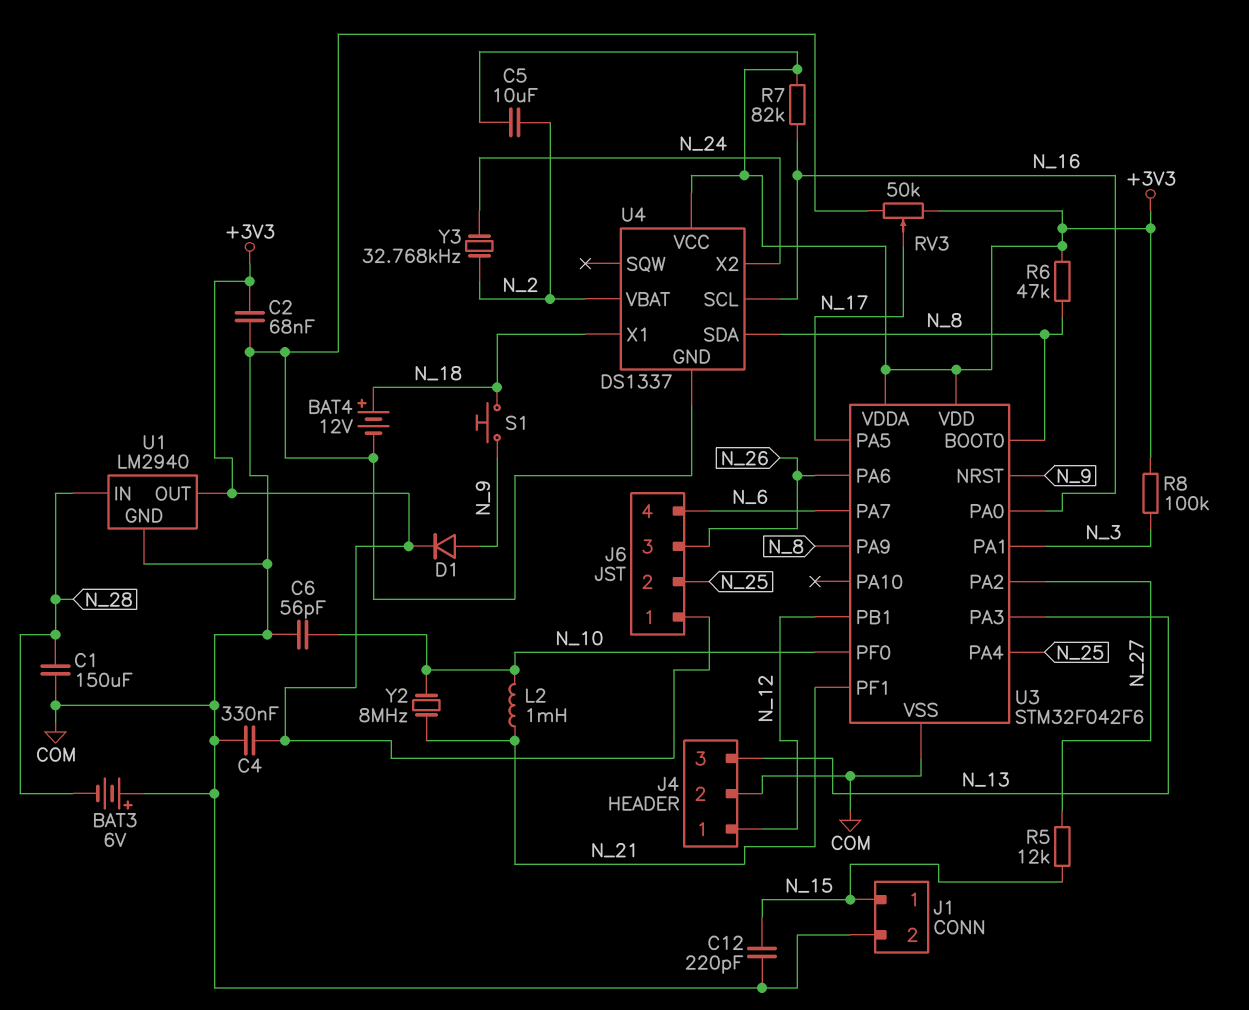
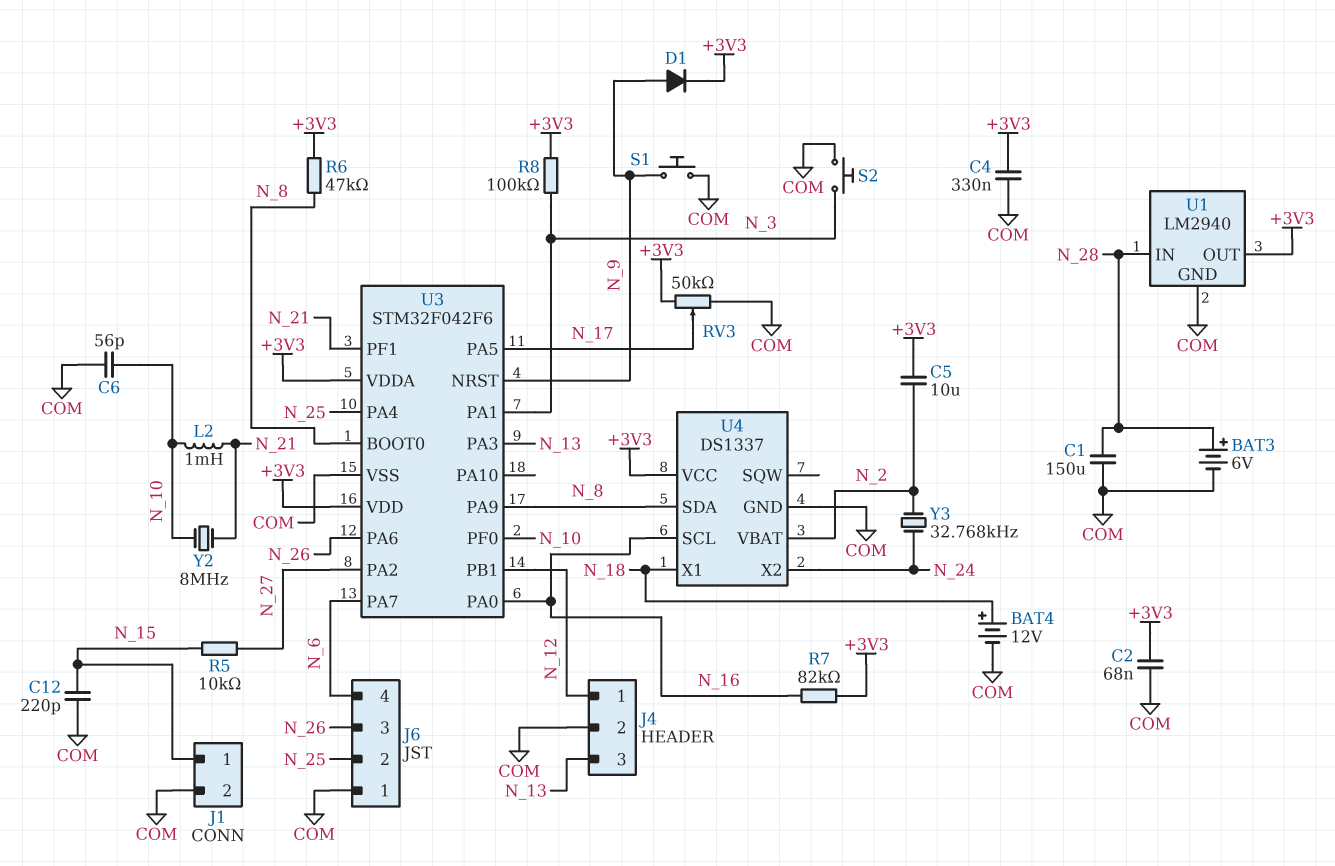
BAT3: 6V (plus COM, minus N_28) -> 6V (plus N_28, minus COM)
J6 pin 1: +3V3 -> COM
R5: 12k (N_15, N_27) -> 10k (N_15, N_27)
S1: button (N_9, N_18) -> button (COM, N_9)
S2: none -> button (COM, N_3)

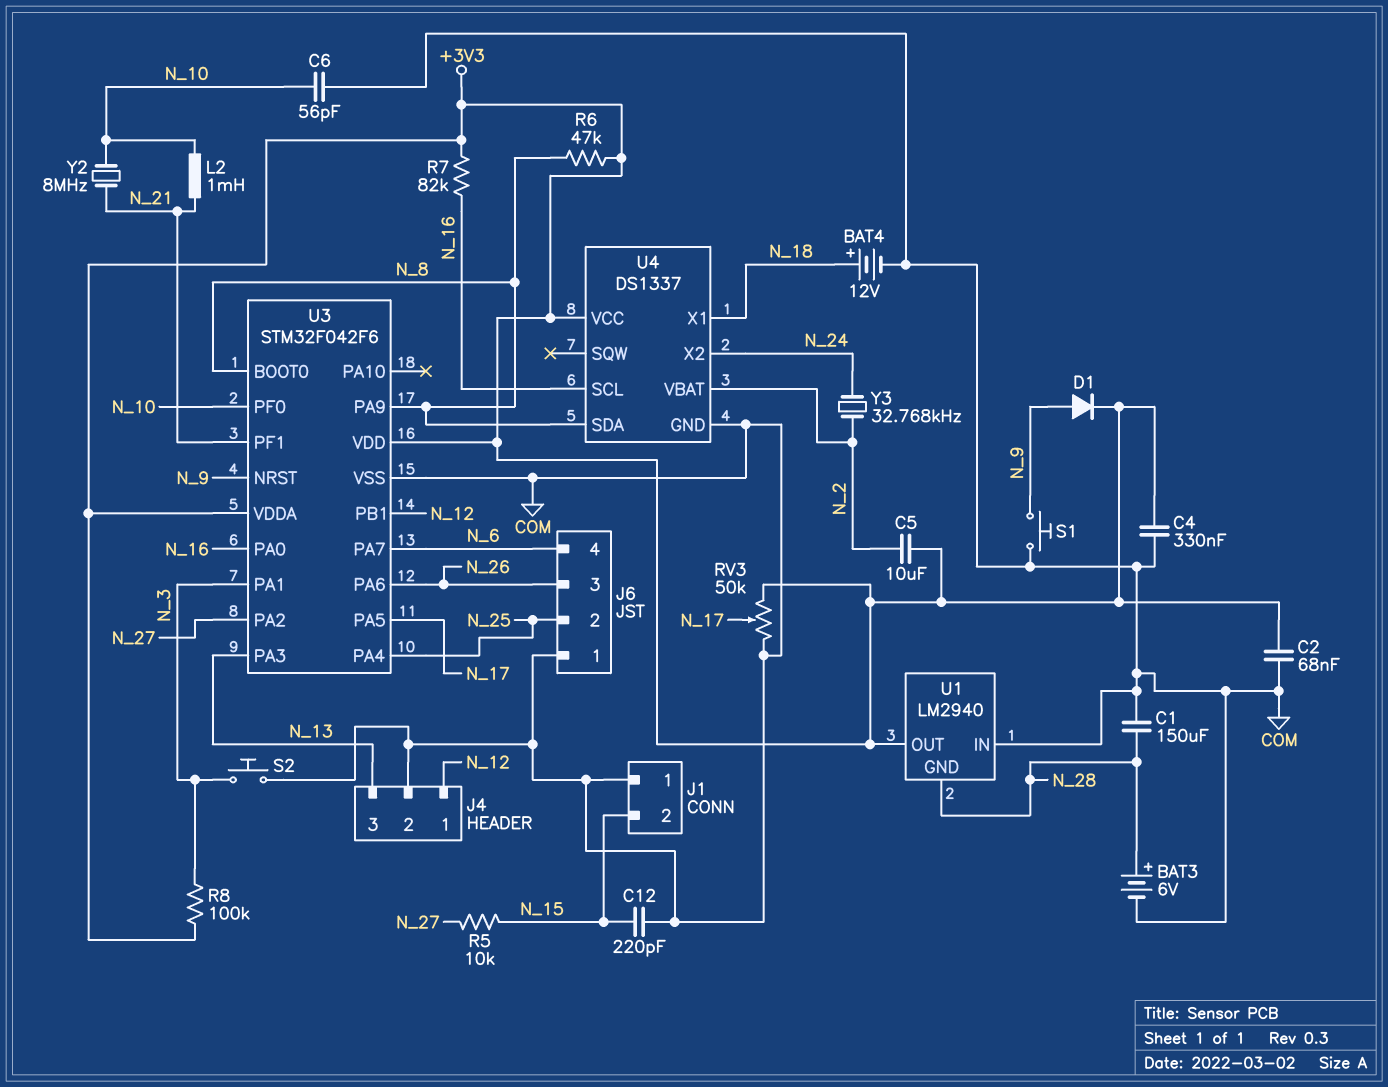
J1 pin 1: N_15 -> COM
J1 pin 2: COM -> N_15
U1 pin GND: COM -> N_28
U1 pin IN: N_28 -> COM

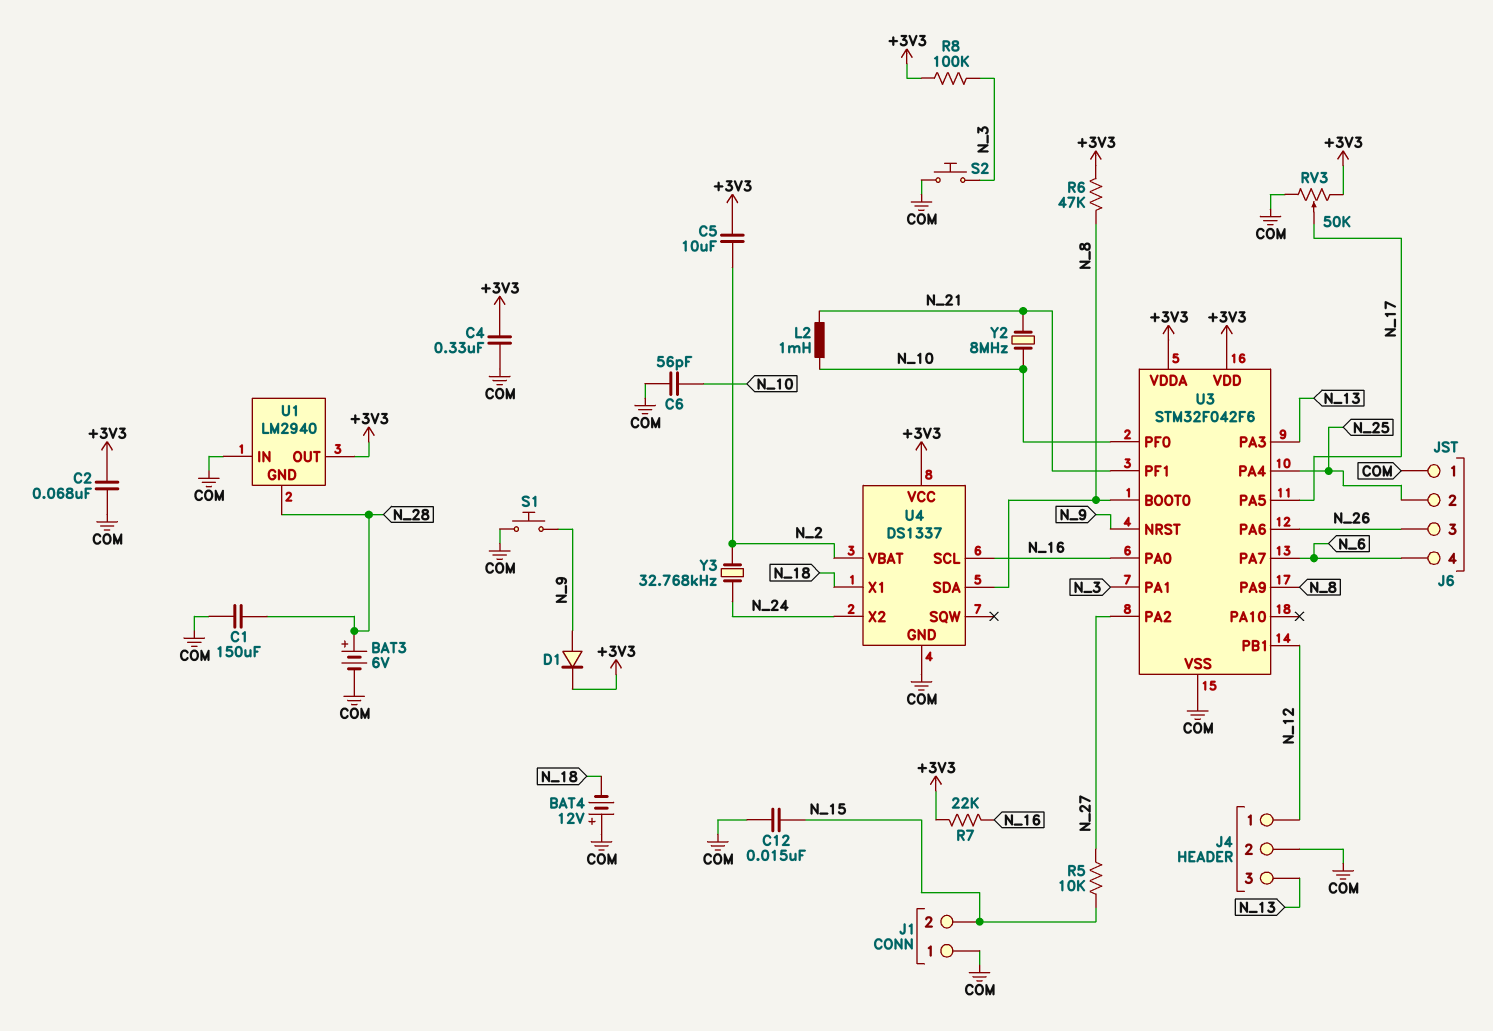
BAT4: 12V (plus N_18, minus COM) -> 12V (plus COM, minus N_18)
C12: 220pF (COM, N_15) -> 15nF (COM, N_15)
R7: 82k (+3V3, N_16) -> 22k (+3V3, N_16)

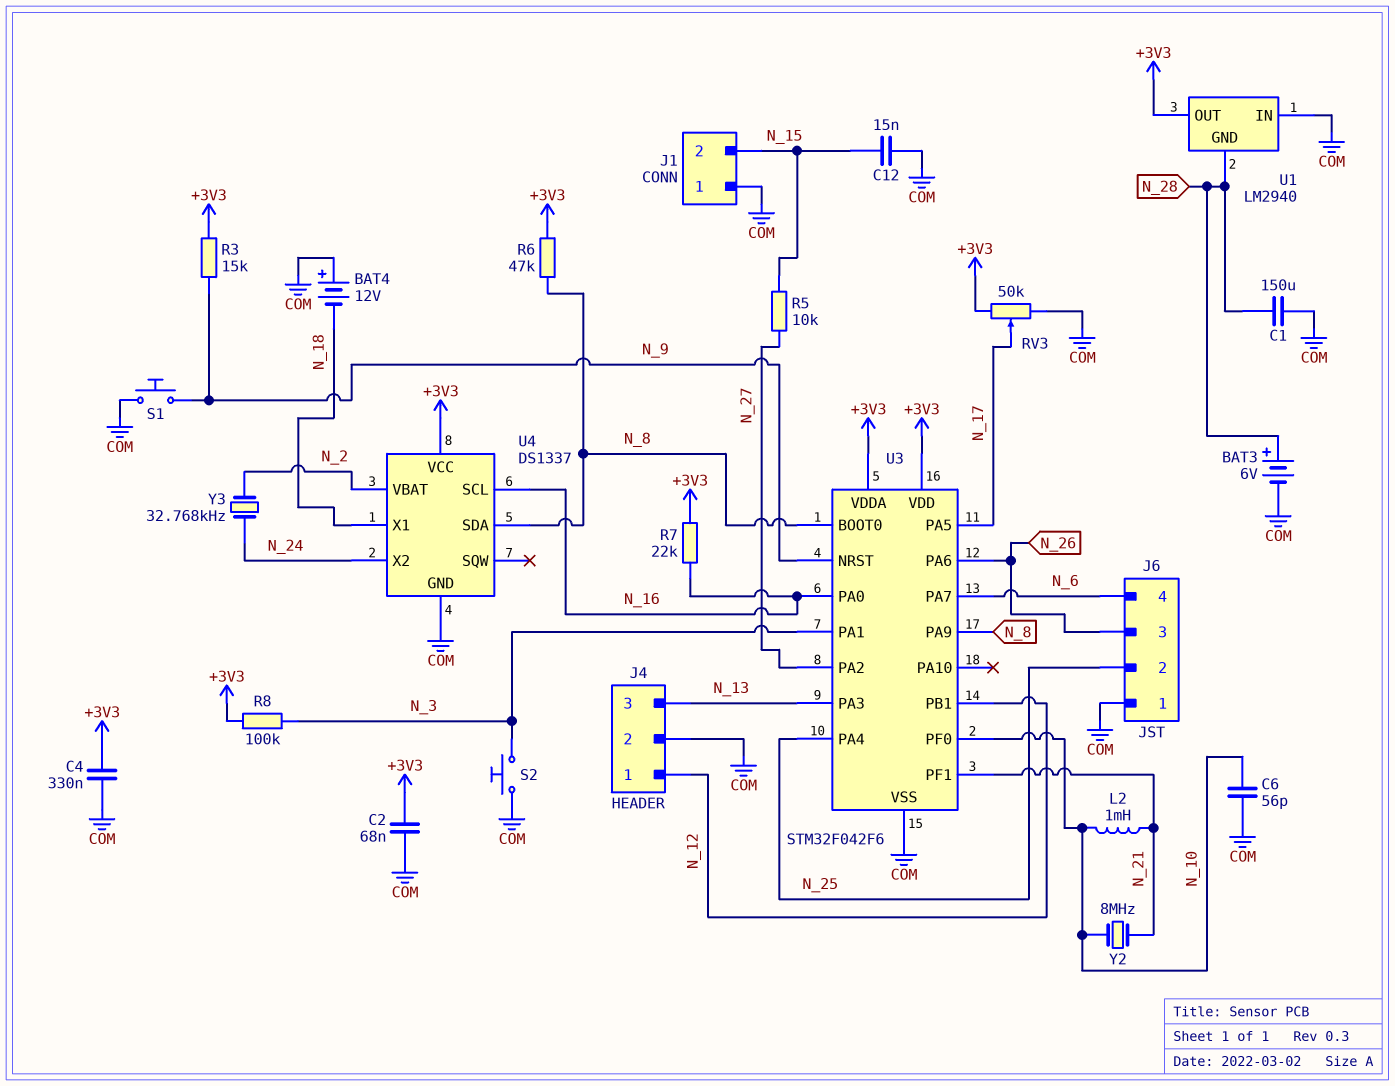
C5: 10uF (+3V3, N_2) -> none
D1: diode (A N_9, K +3V3) -> none
R3: none -> 15k (+3V3, N_9)

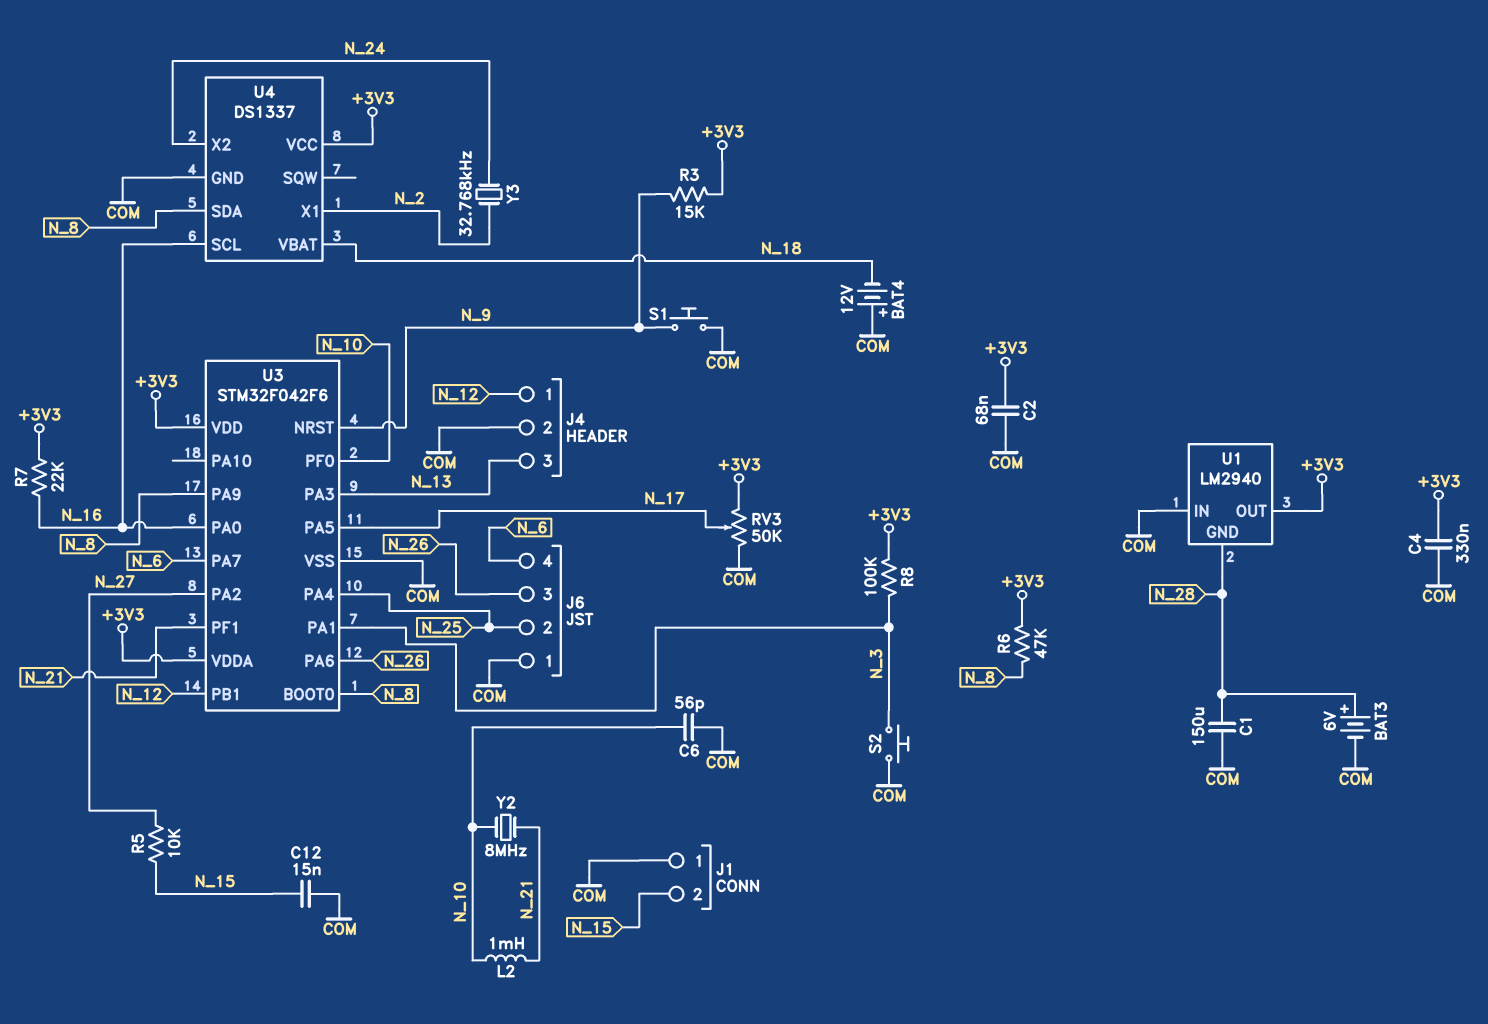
U4 pin VBAT: N_2 -> N_18
U4 pin X1: N_18 -> N_2

